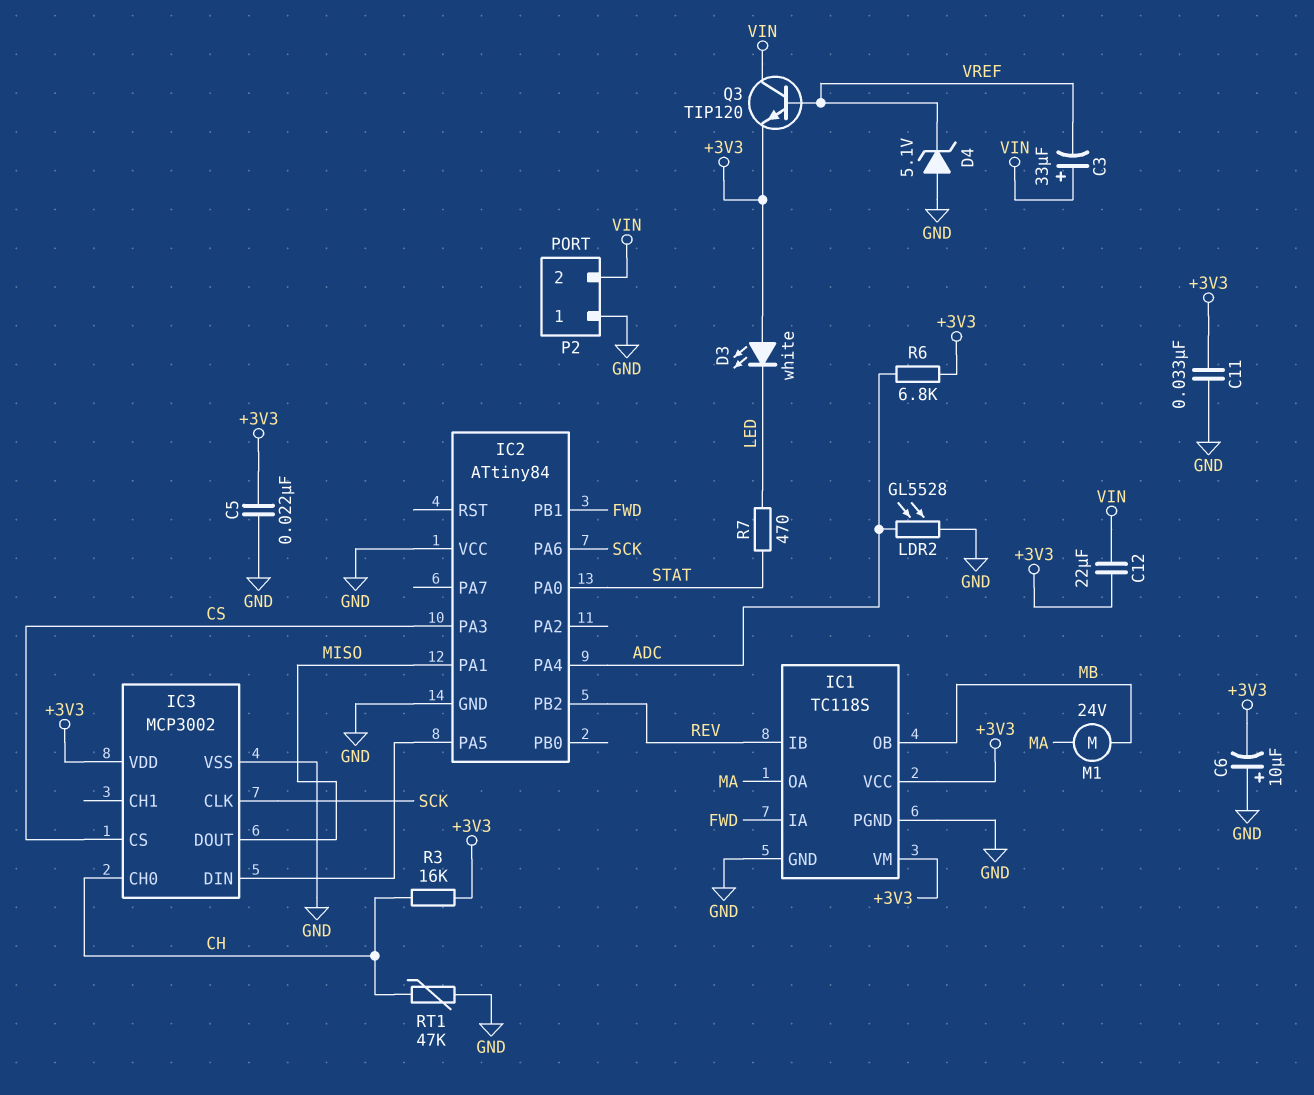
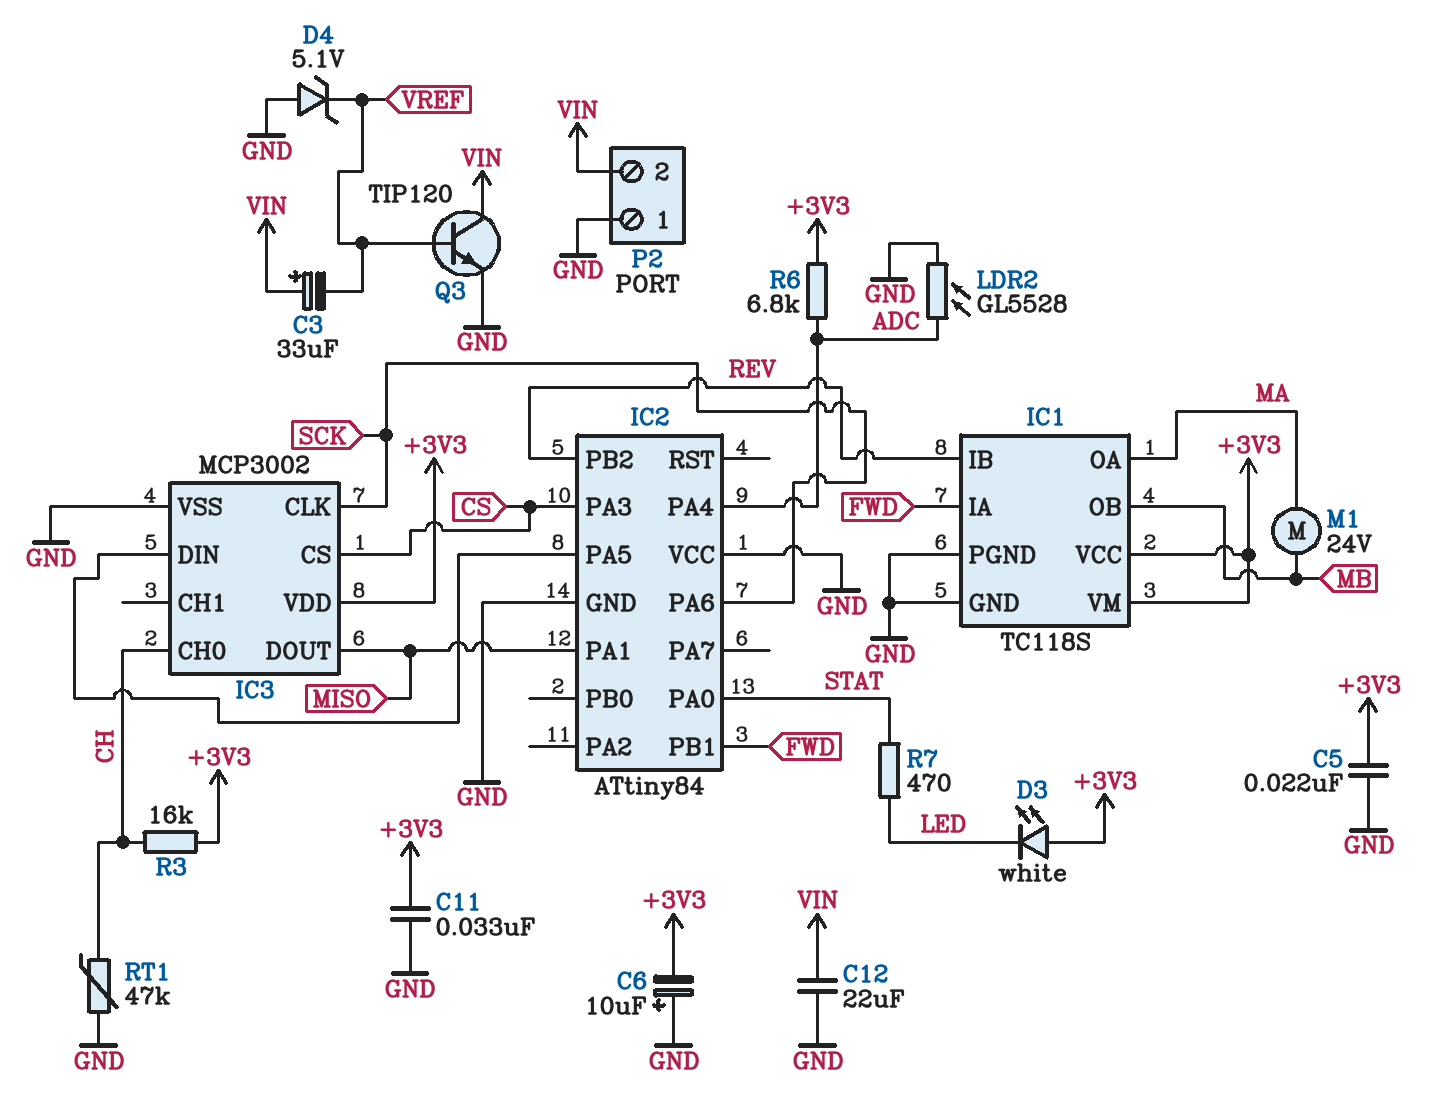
C12: 22uF (+3V3, VIN) -> 22uF (GND, VIN)
Q3: NPN TIP120 (B VREF, C VIN, E +3V3) -> NPN TIP120 (B VREF, C VIN, E GND)

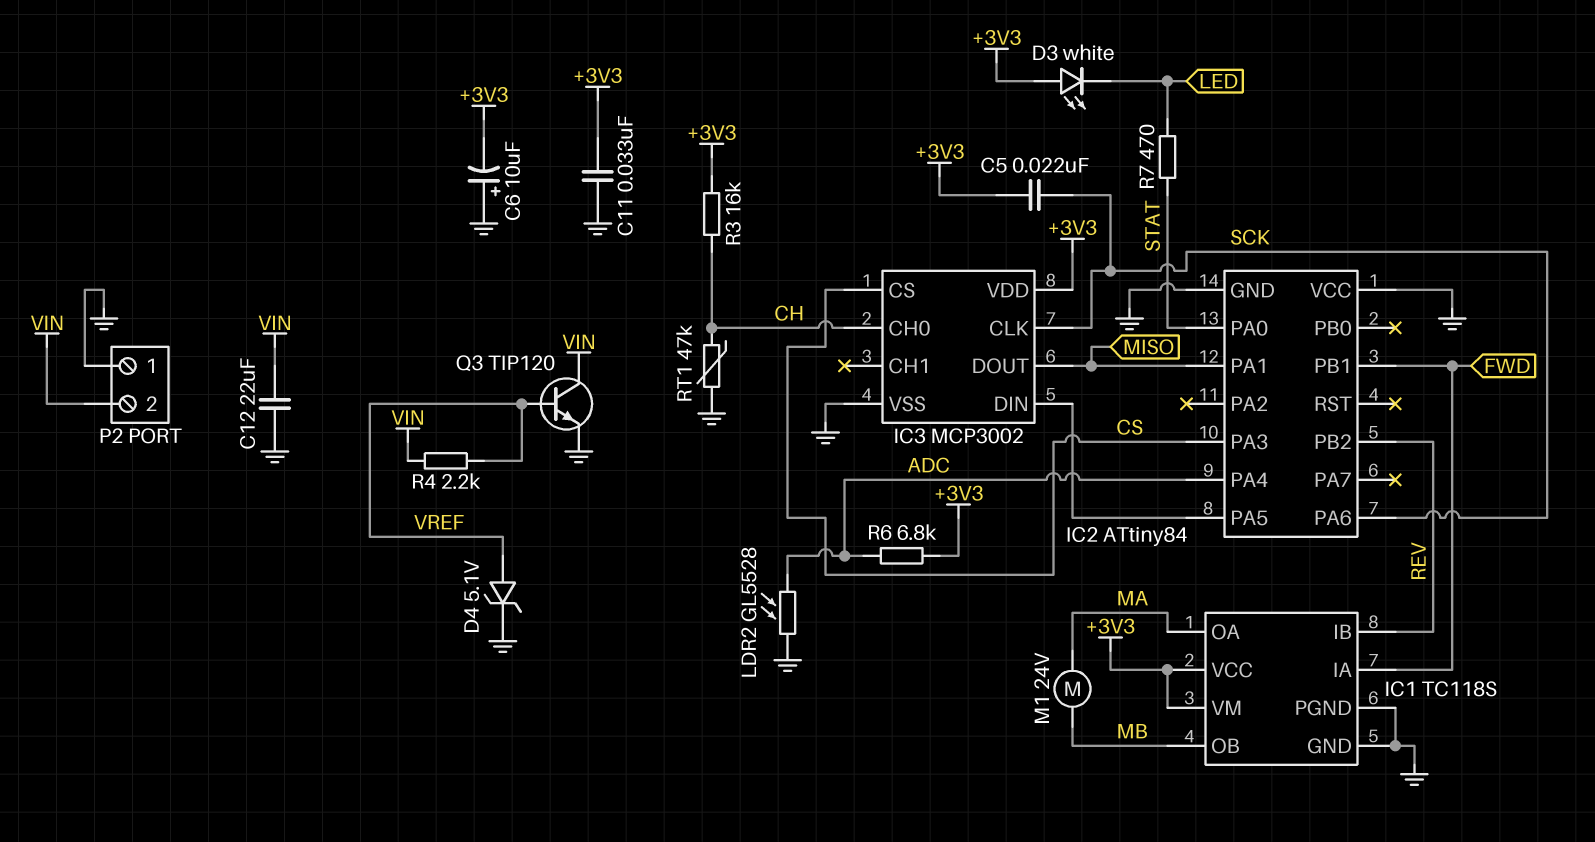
C3: 33uF (plus VIN, minus VREF) -> none
C5: 22nF (+3V3, GND) -> 22nF (+3V3, SCK)
D4: zener 5.1V (A GND, K VREF) -> zener 5.1V (A VREF, K GND)
R4: none -> 2.2k (VIN, VREF)

